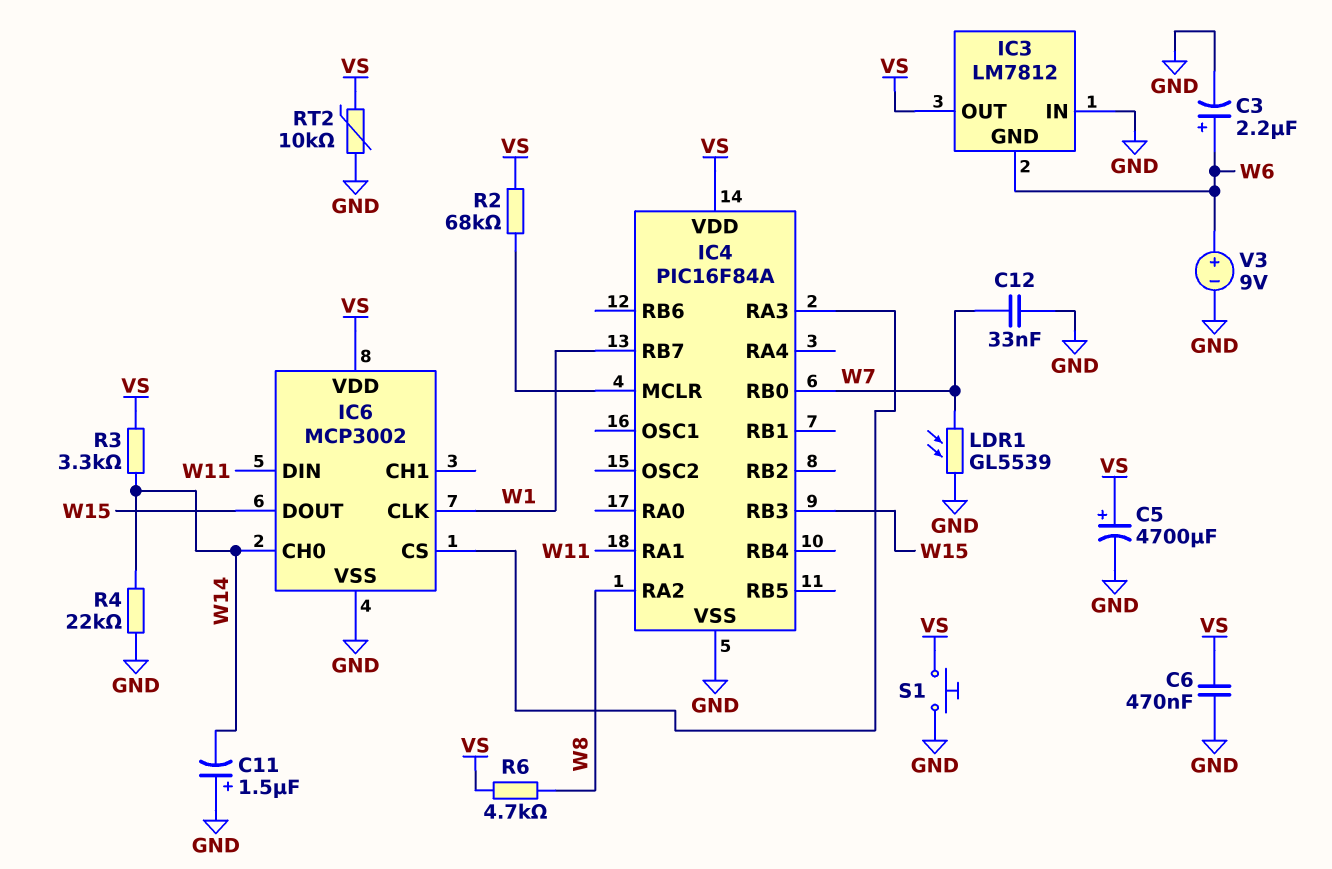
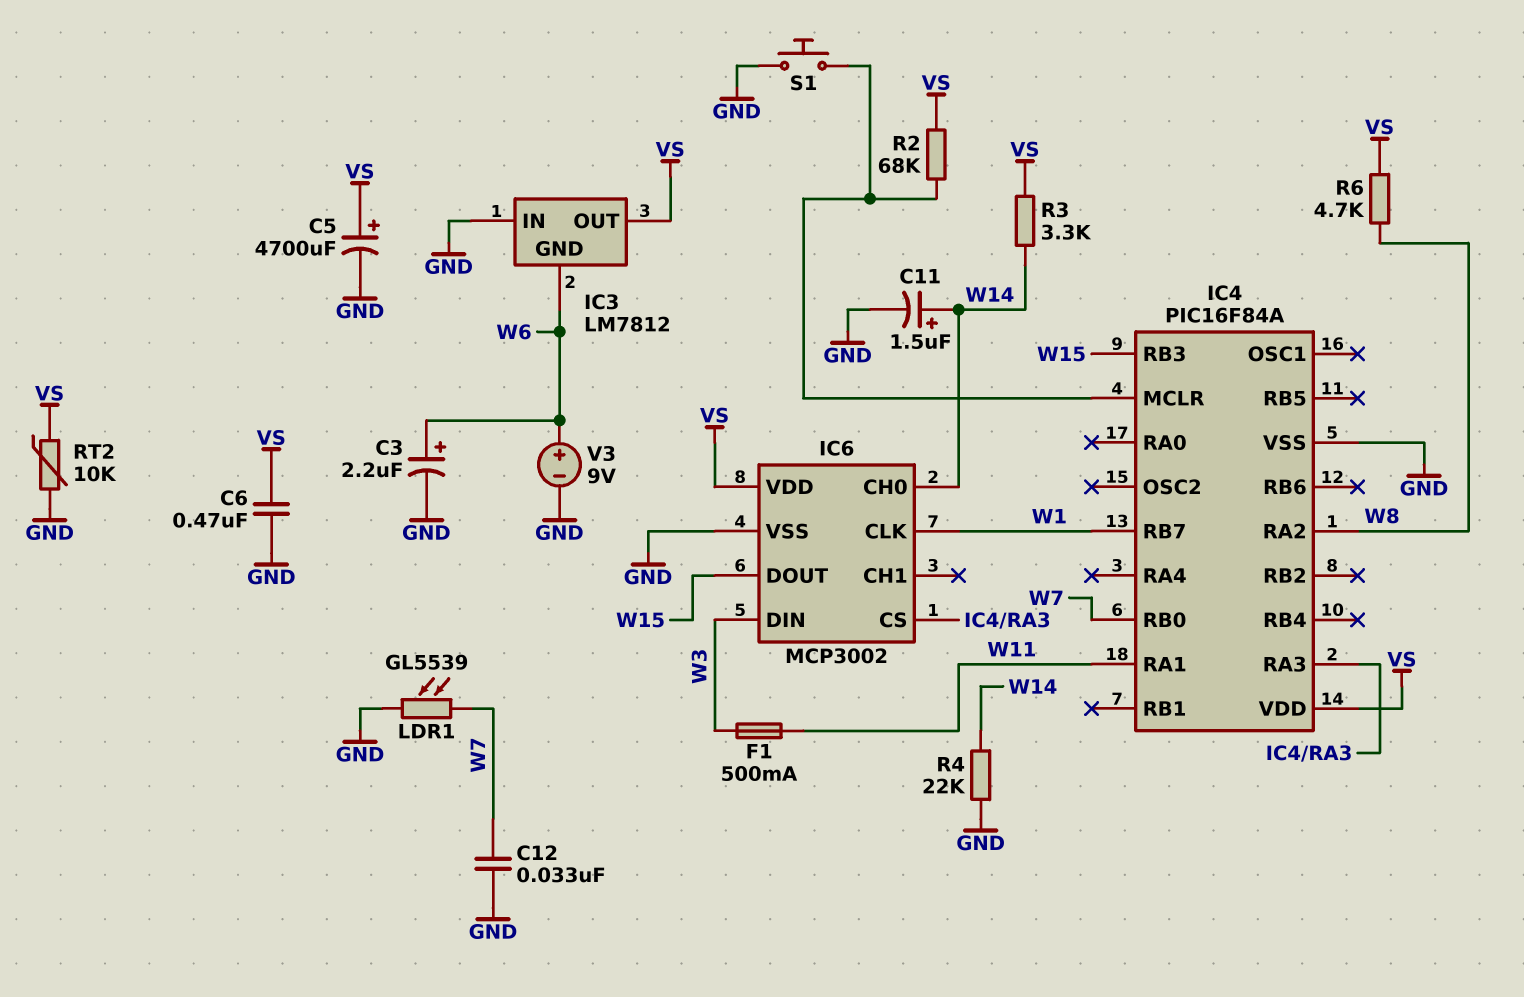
C11: 1.5uF (plus GND, minus W14) -> 1.5uF (plus W14, minus GND)
F1: none -> 500mA (W3, W11)
IC6 pin DIN: W11 -> W3
S1: button (GND, VS) -> button (GND, IC4/MCLR)

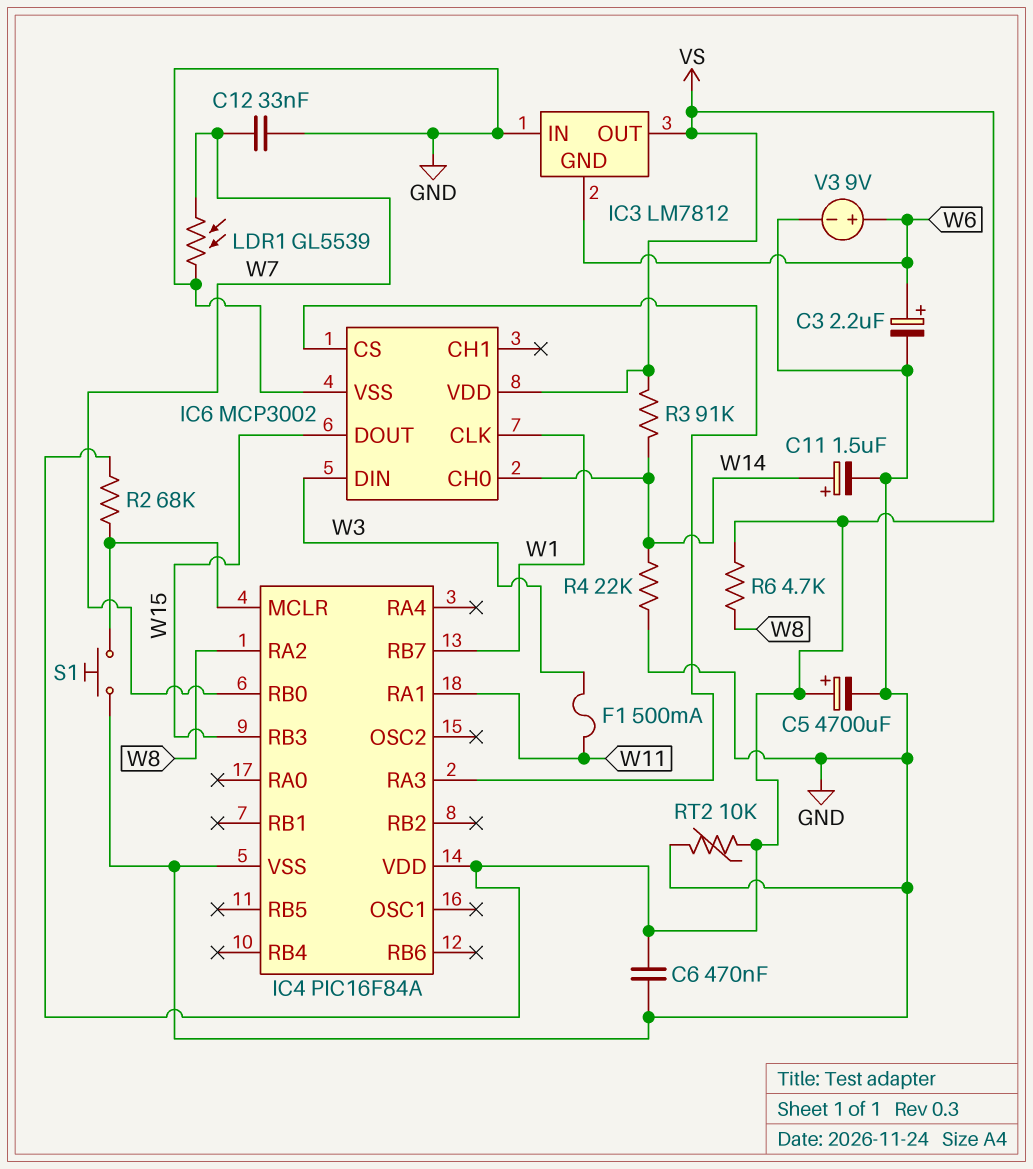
R3: 3.3k (VS, W14) -> 91k (VS, W14)

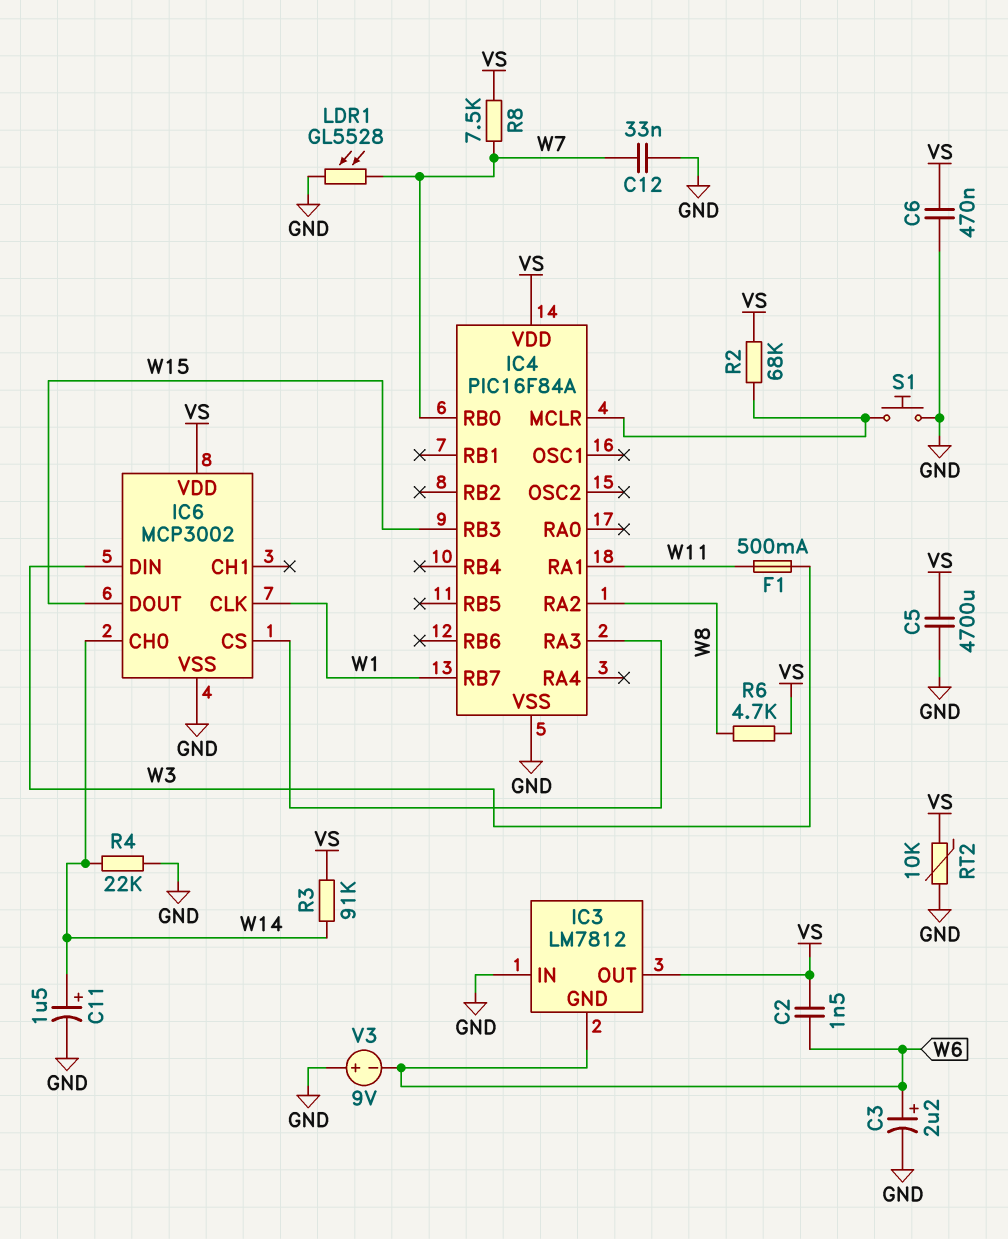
C2: none -> 1.5nF (VS, W6)
C5: 4700uF (plus VS, minus GND) -> 4700uF (GND, VS)
LDR1: GL5539 (GND, W7) -> GL5528 (GND, W7)
R8: none -> 7.5k (VS, W7)
V3: 9V (plus W6, minus GND) -> 9V (plus GND, minus W6)

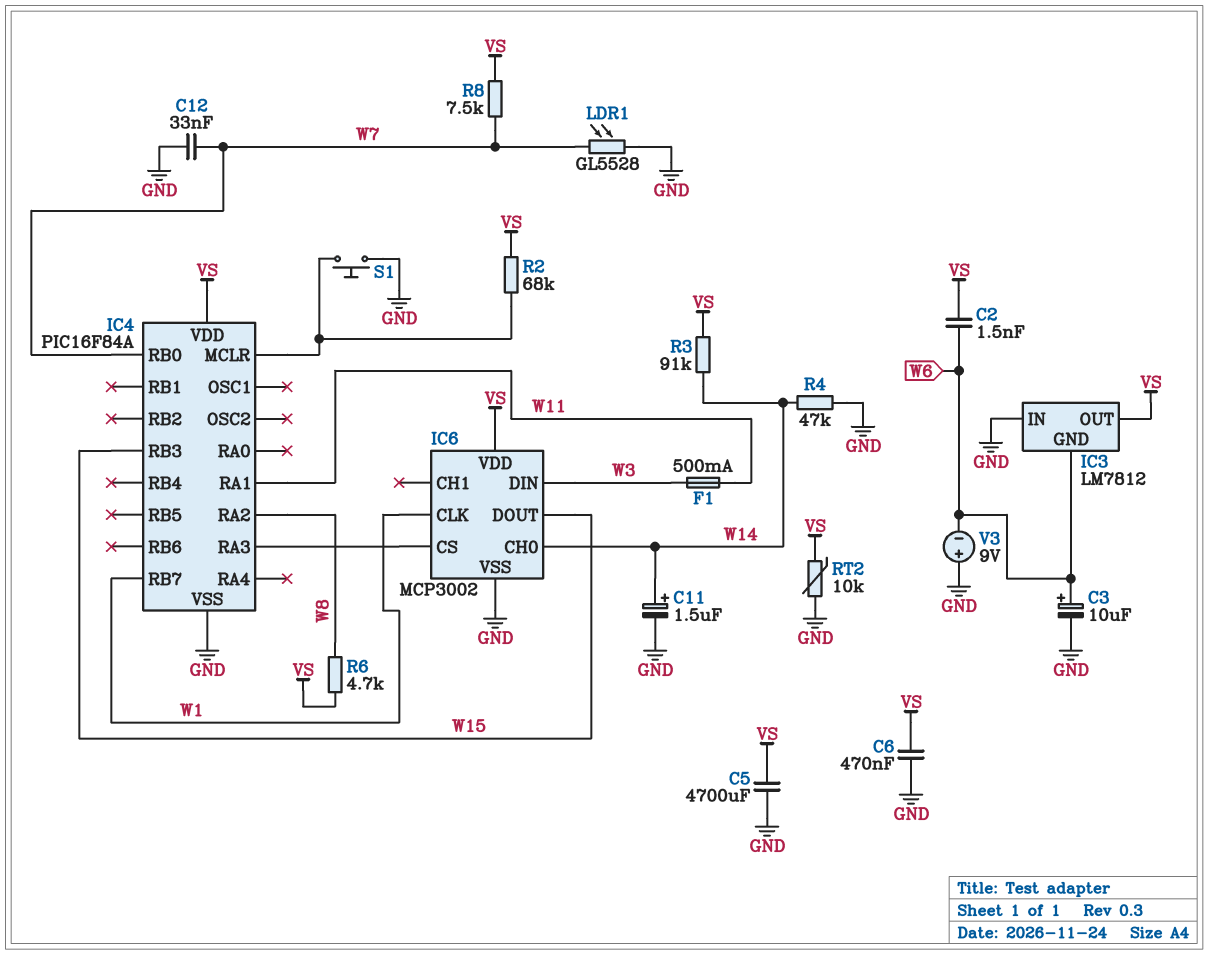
C3: 2.2uF (plus W6, minus GND) -> 10uF (plus W6, minus GND)
R4: 22k (GND, W14) -> 47k (GND, W14)

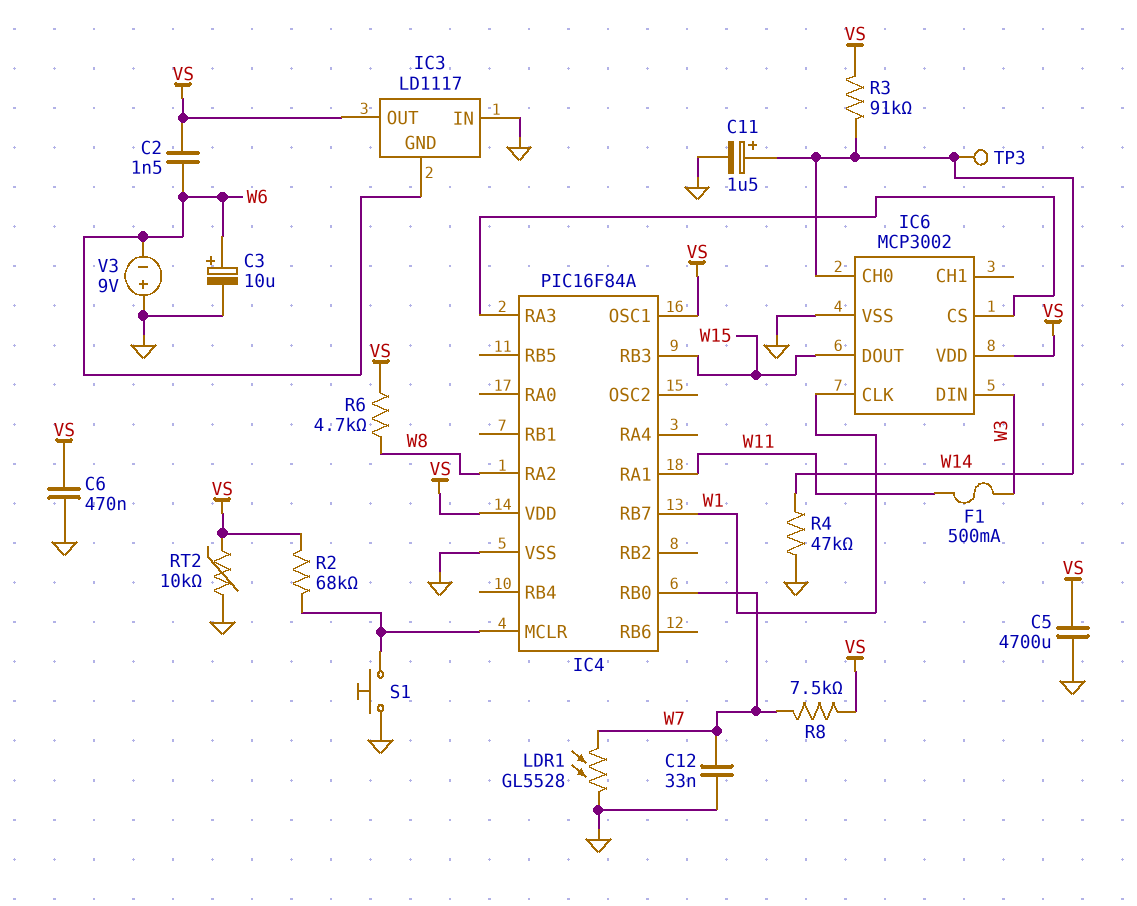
IC3: LM7812 -> LD1117
IC4 pin OSC1: none -> VS
TP3: none -> test point (W14)

